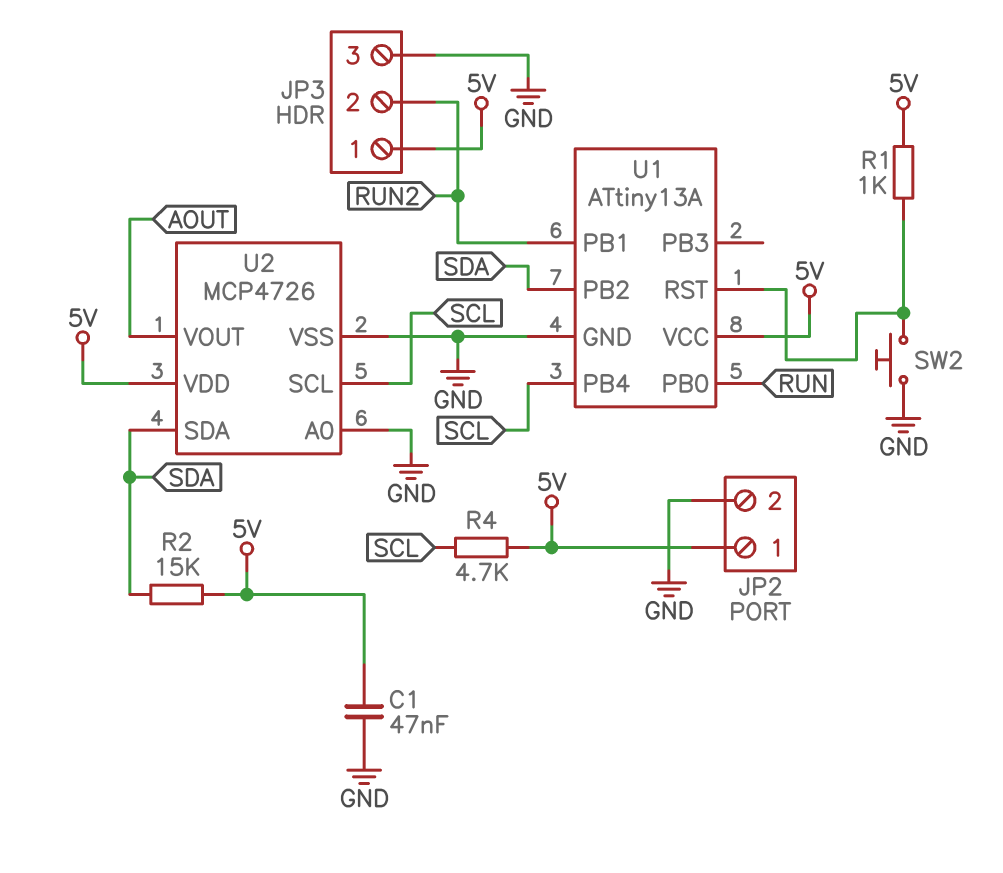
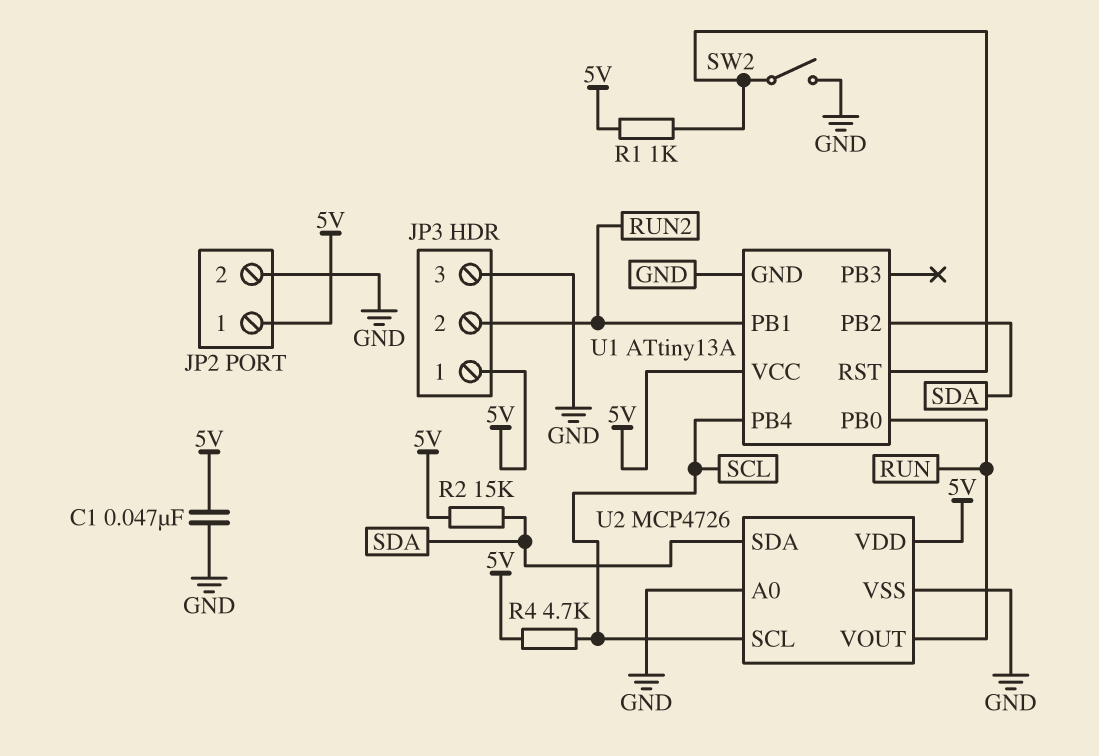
SW2: button (GND, U1/RST) -> switch (GND, U1/RST)
U2 pin VOUT: AOUT -> RUN

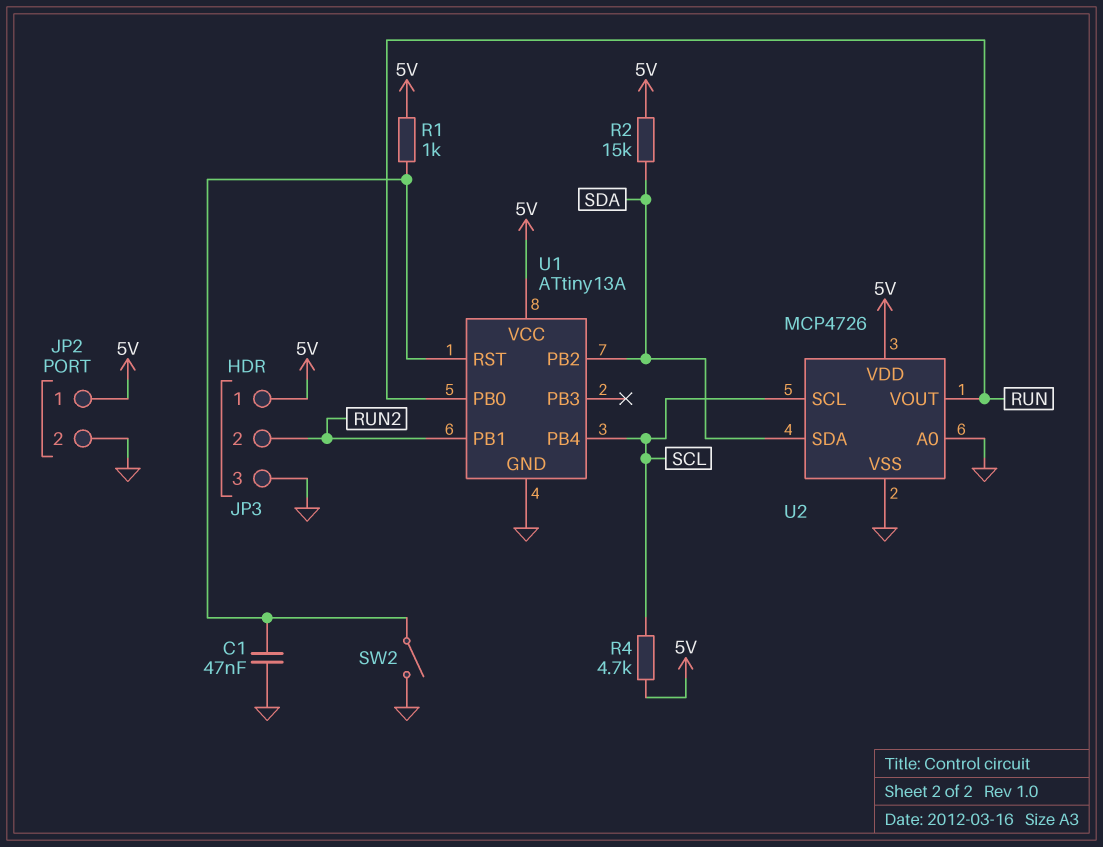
C1: 47nF (5V, GND) -> 47nF (GND, U1/RST)

